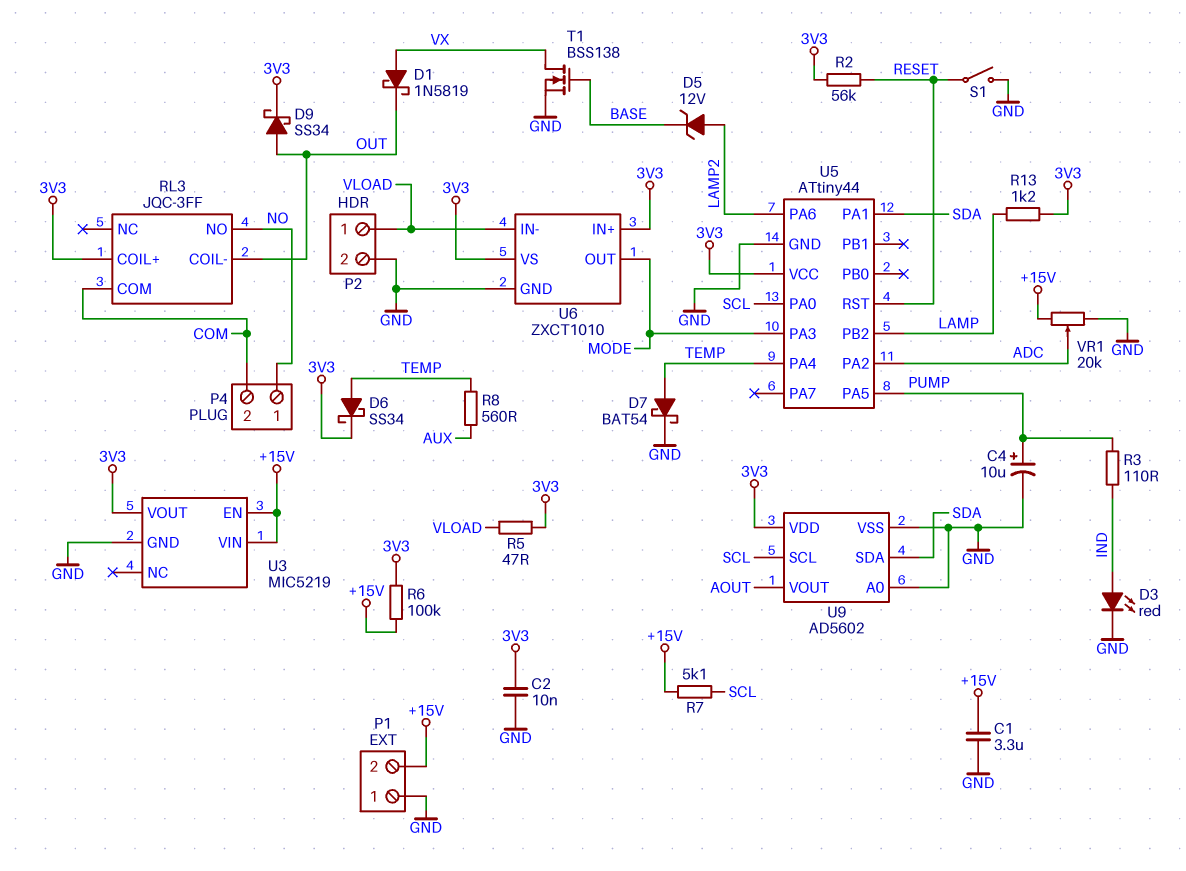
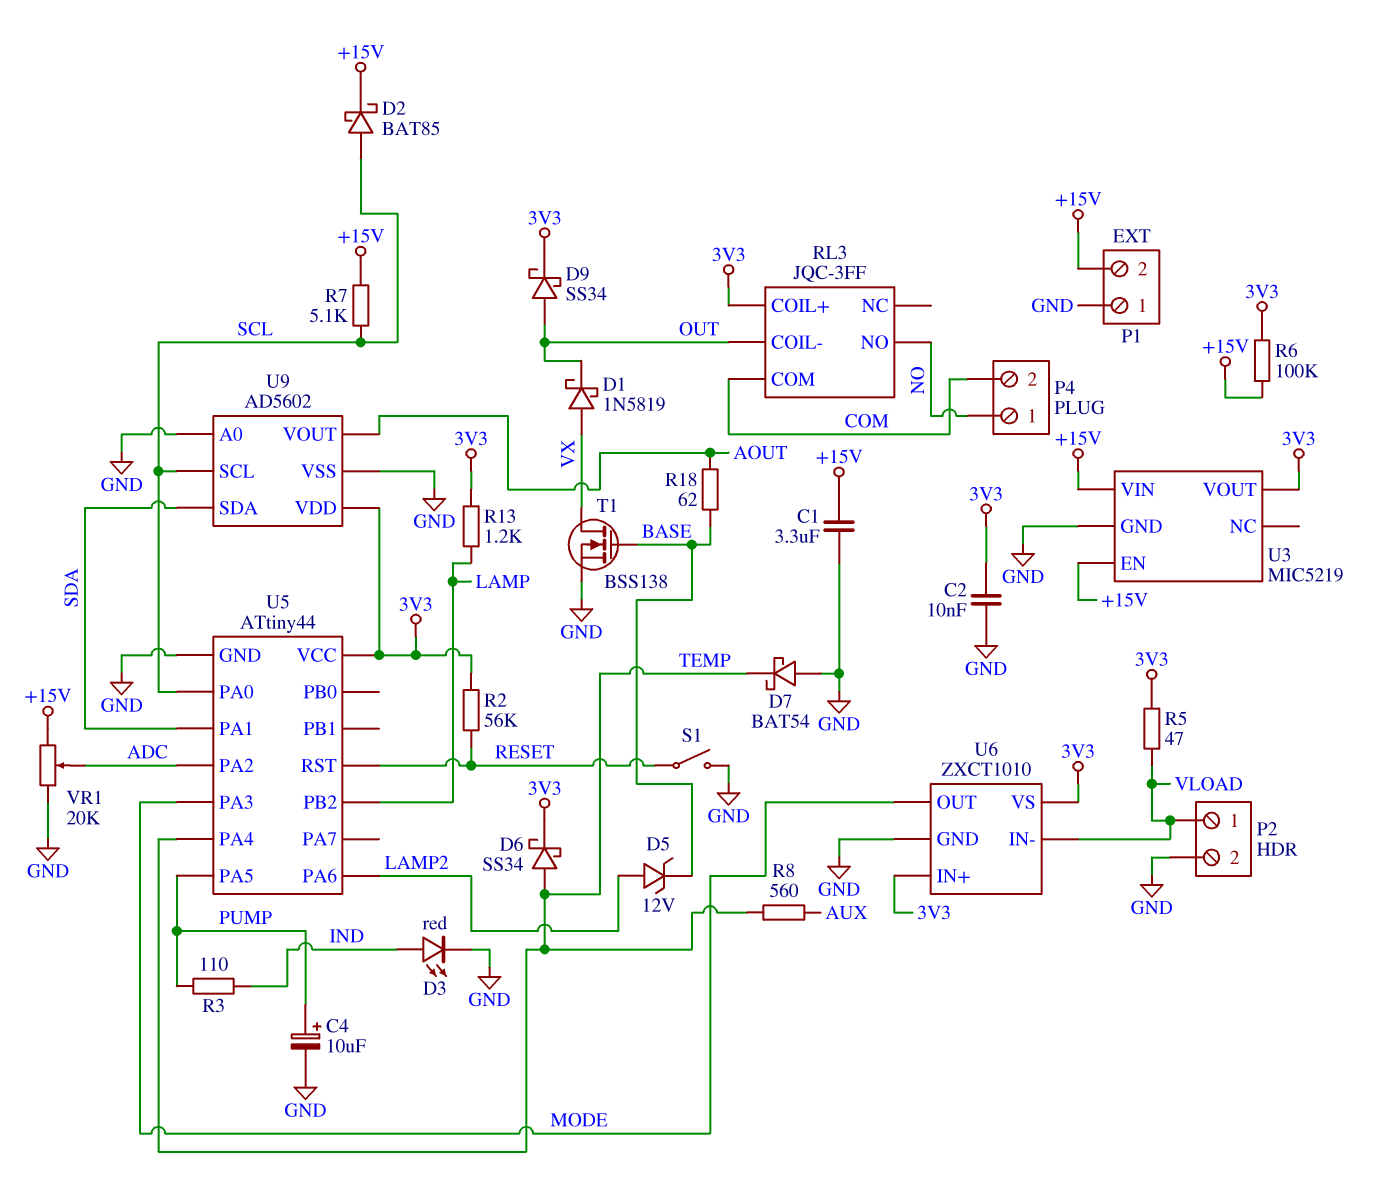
D2: none -> schottky BAT85 (A SCL, K +15V)
D7: schottky BAT54 (A TEMP, K GND) -> schottky BAT54 (A GND, K TEMP)
R18: none -> 62 (AOUT, BASE)

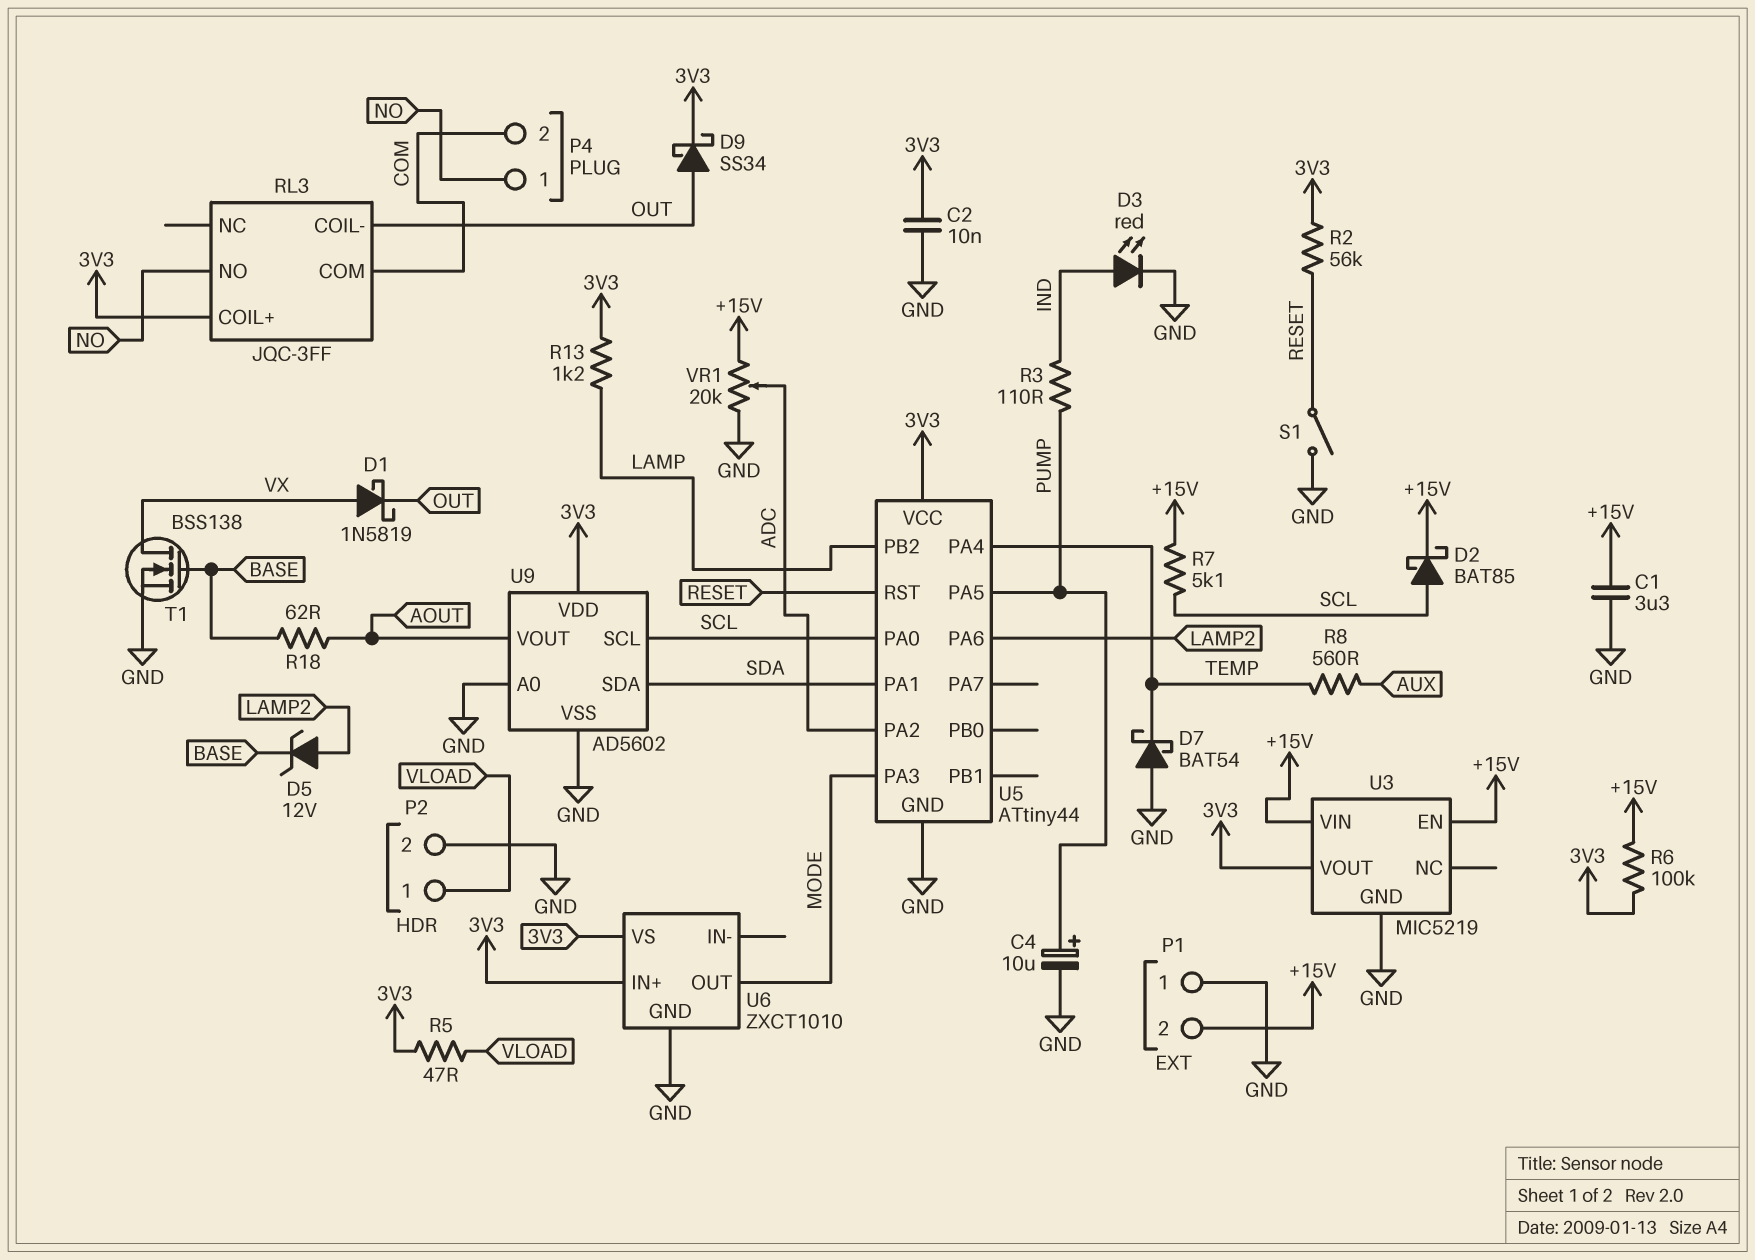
D6: schottky SS34 (A TEMP, K 3V3) -> none
U6 pin IN-: VLOAD -> none

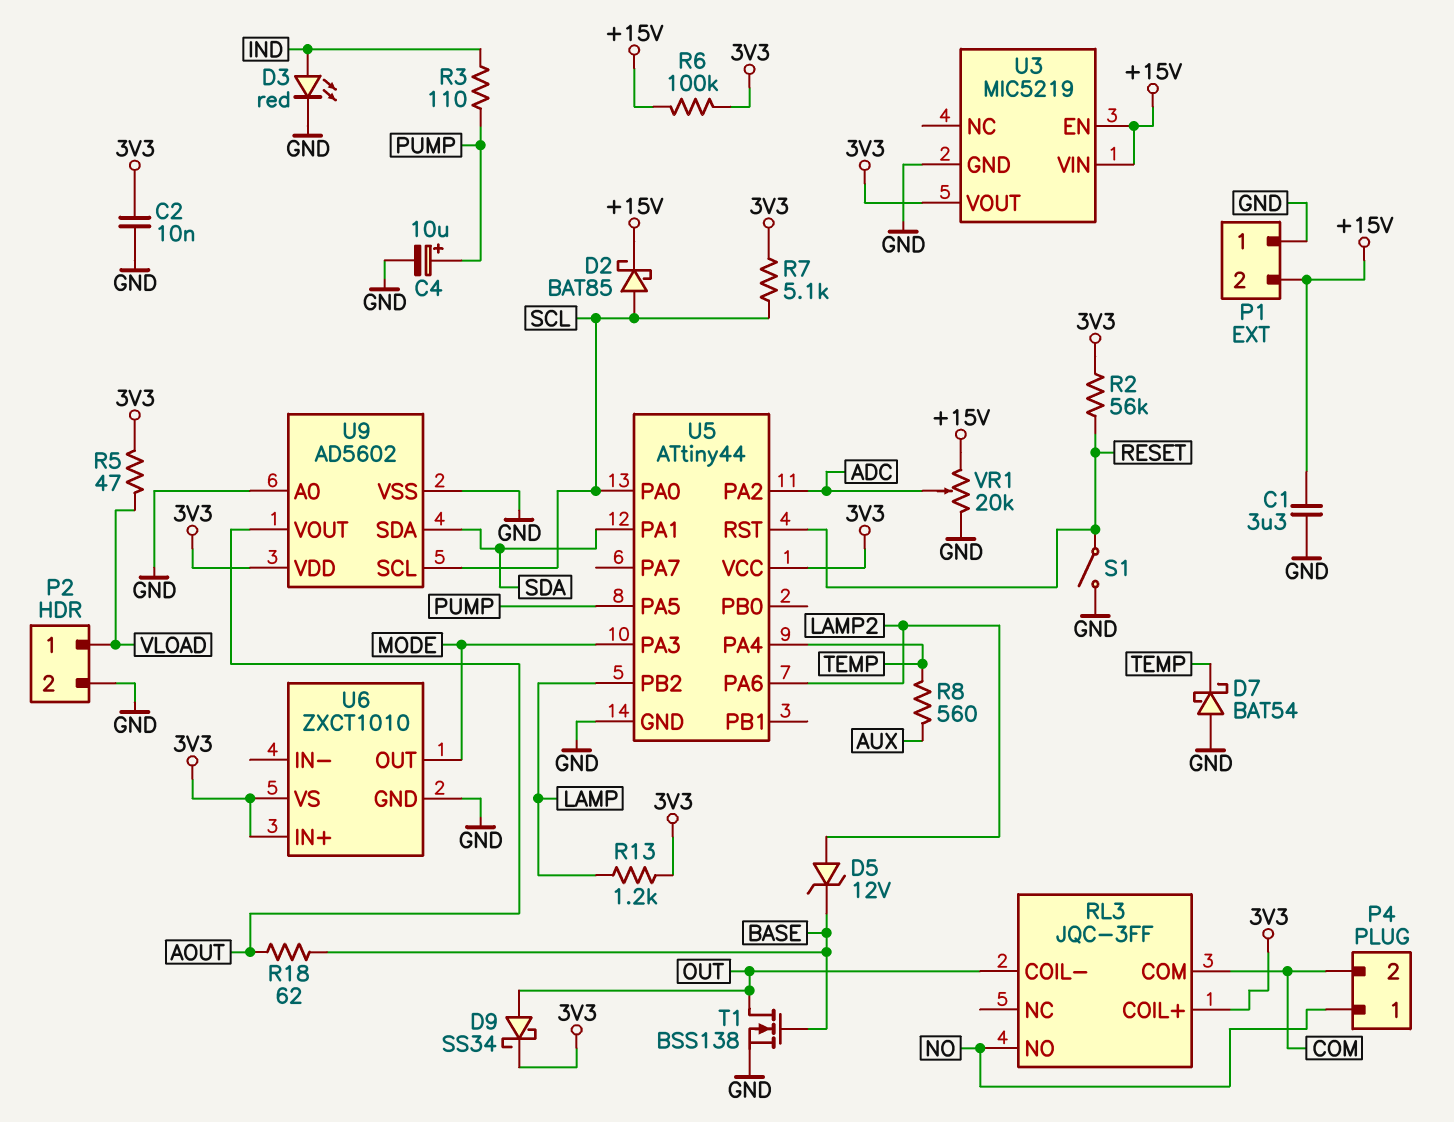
D1: schottky 1N5819 (A VX, K OUT) -> none
R7: 5.1k (+15V, SCL) -> 5.1k (3V3, SCL)
T1: NMOS BSS138 (G BASE, D VX, S GND) -> NMOS BSS138 (G BASE, D OUT, S GND)

